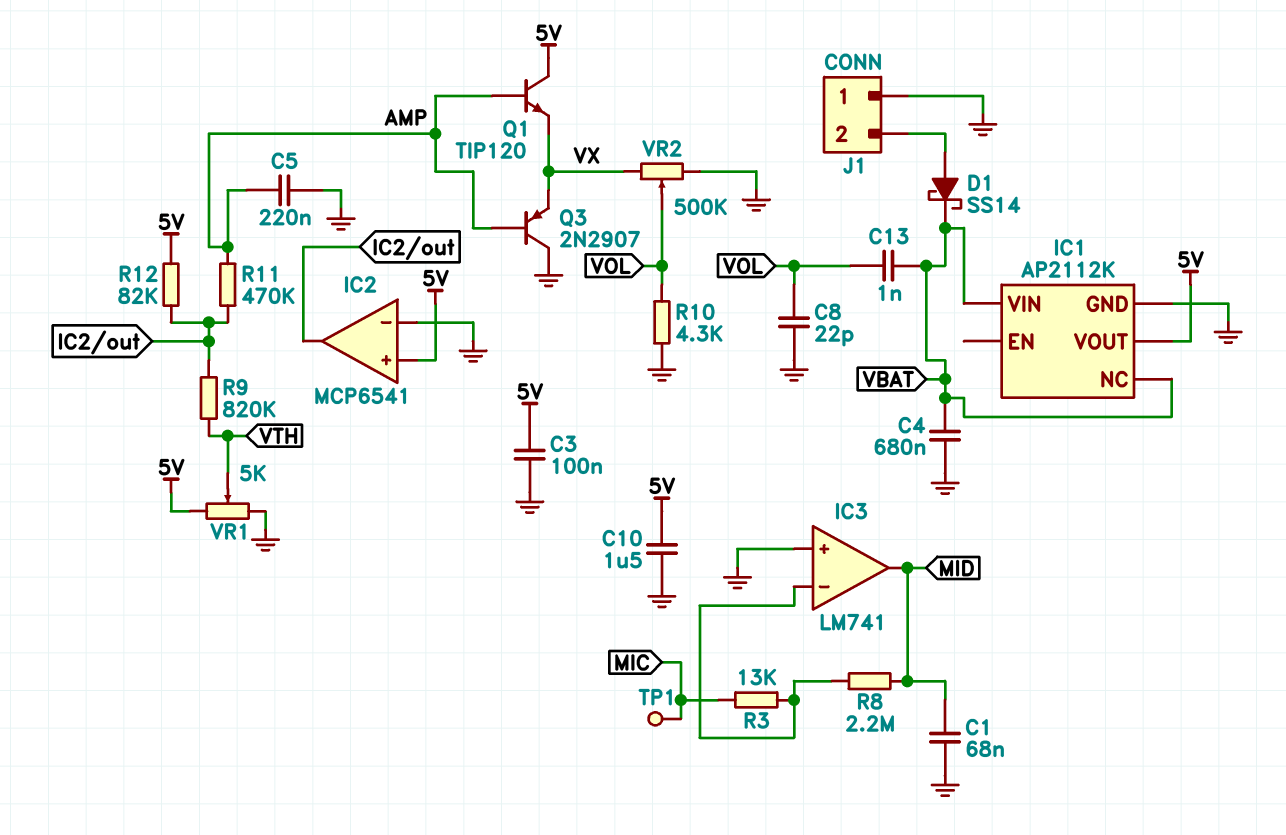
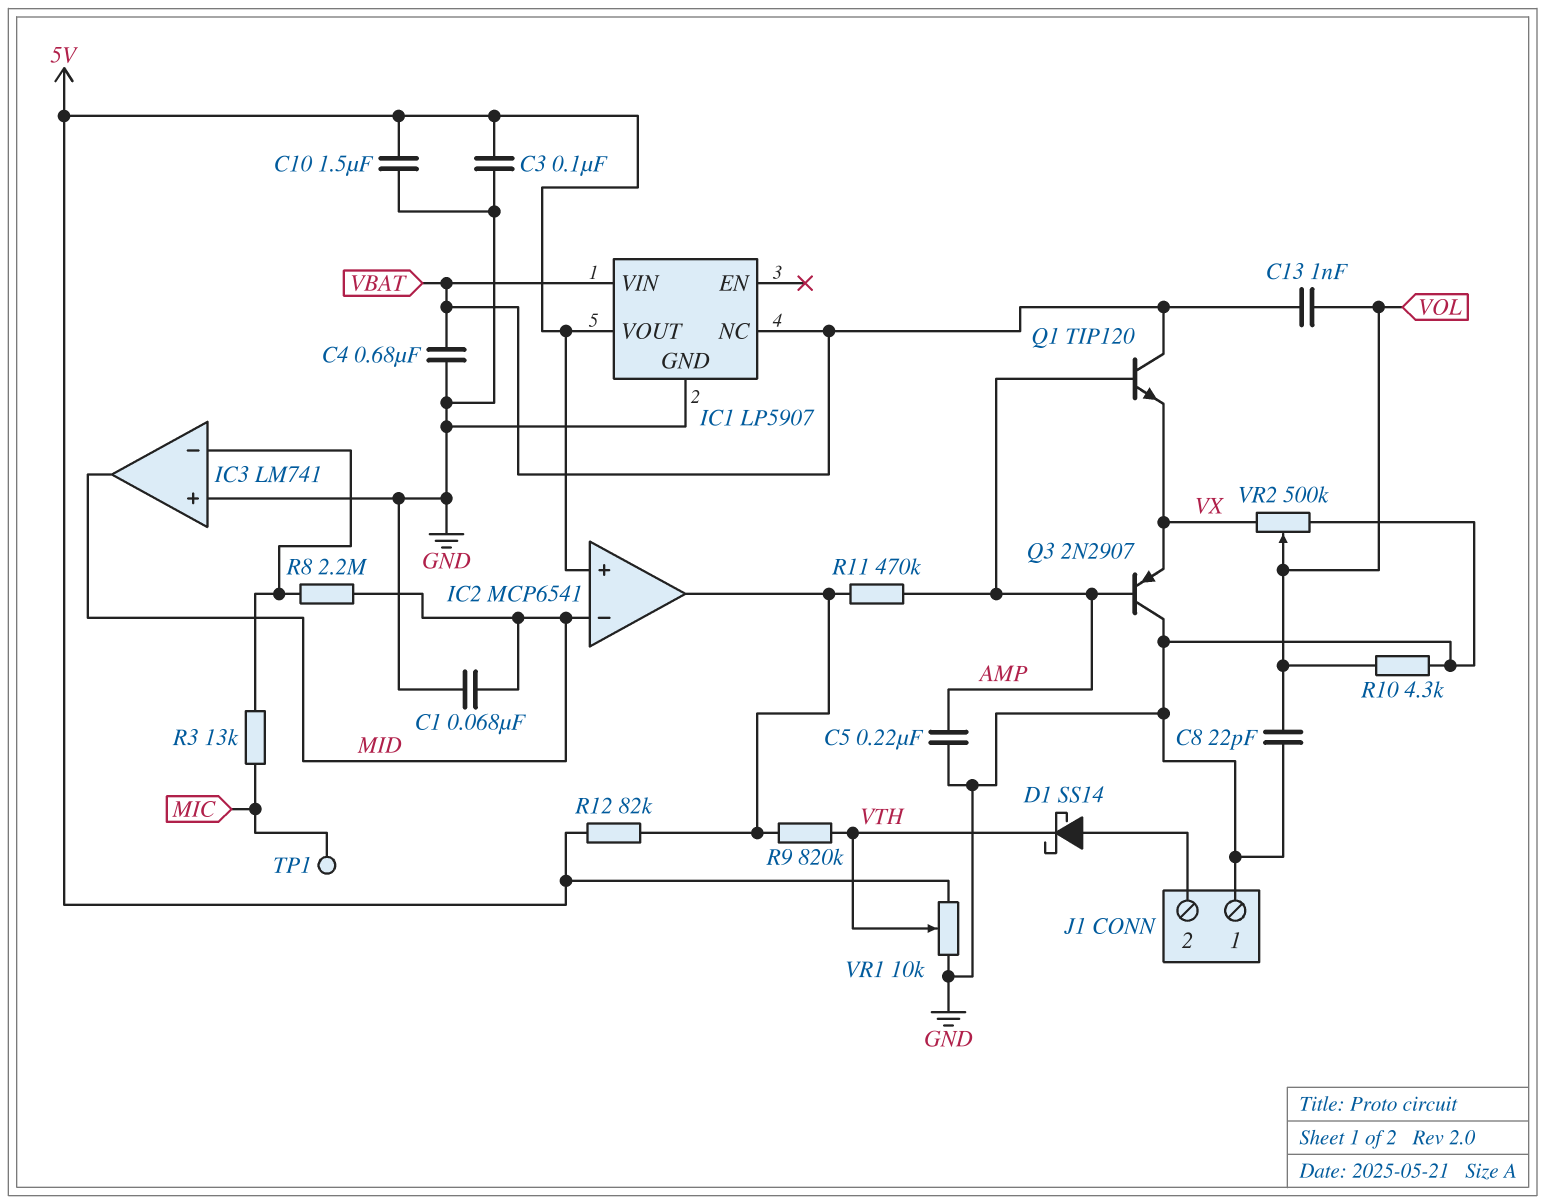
D1: schottky SS14 (A J1/2, K VBAT) -> schottky SS14 (A J1/2, K VTH)
IC1: AP2112K -> LP5907
IC2 pin in-: GND -> MID
Q1: NPN TIP120 (B AMP, C 5V, E VX) -> NPN TIP120 (B AMP, C VBAT, E VX)
VR1: 5k (5V, GND, wiper VTH) -> 10k (5V, GND, wiper VTH)

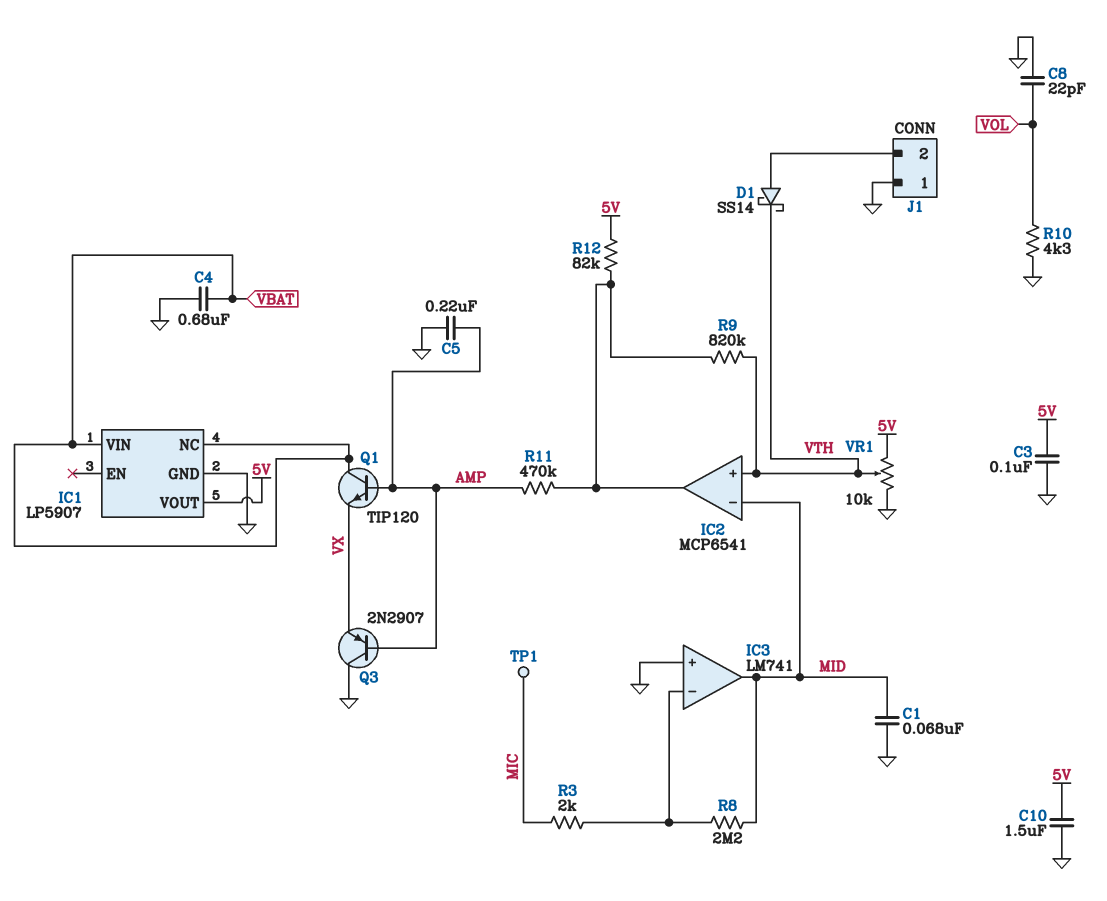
C13: 1nF (VBAT, VOL) -> none
IC2 pin in+: 5V -> VTH
R3: 13k (IC3/in-, MIC) -> 2k (IC3/in-, MIC)
VR2: 500k (GND, VX, wiper VOL) -> none

